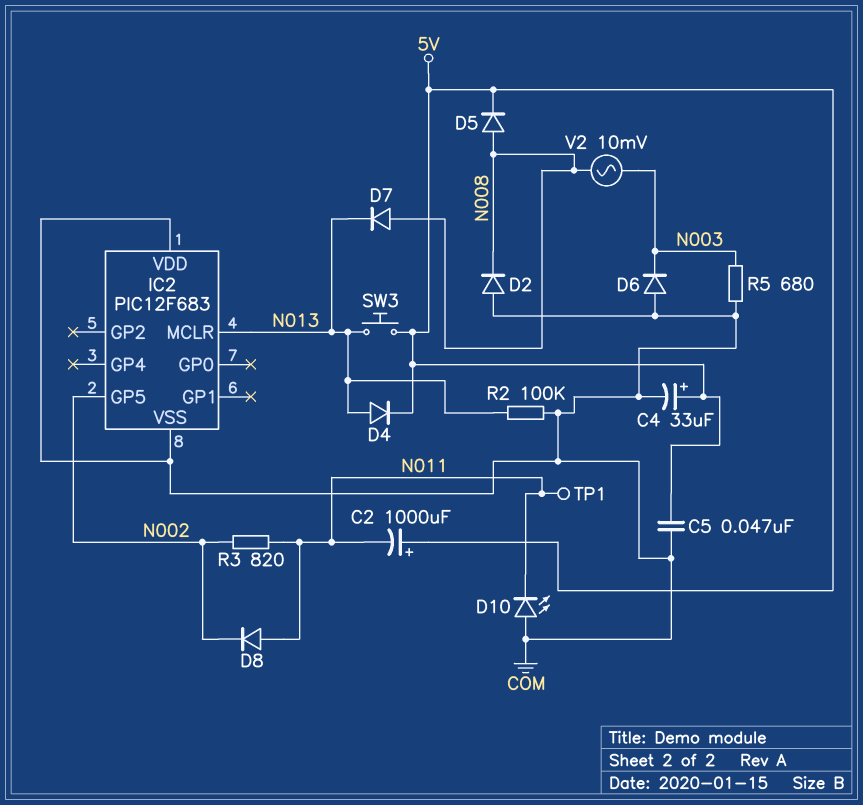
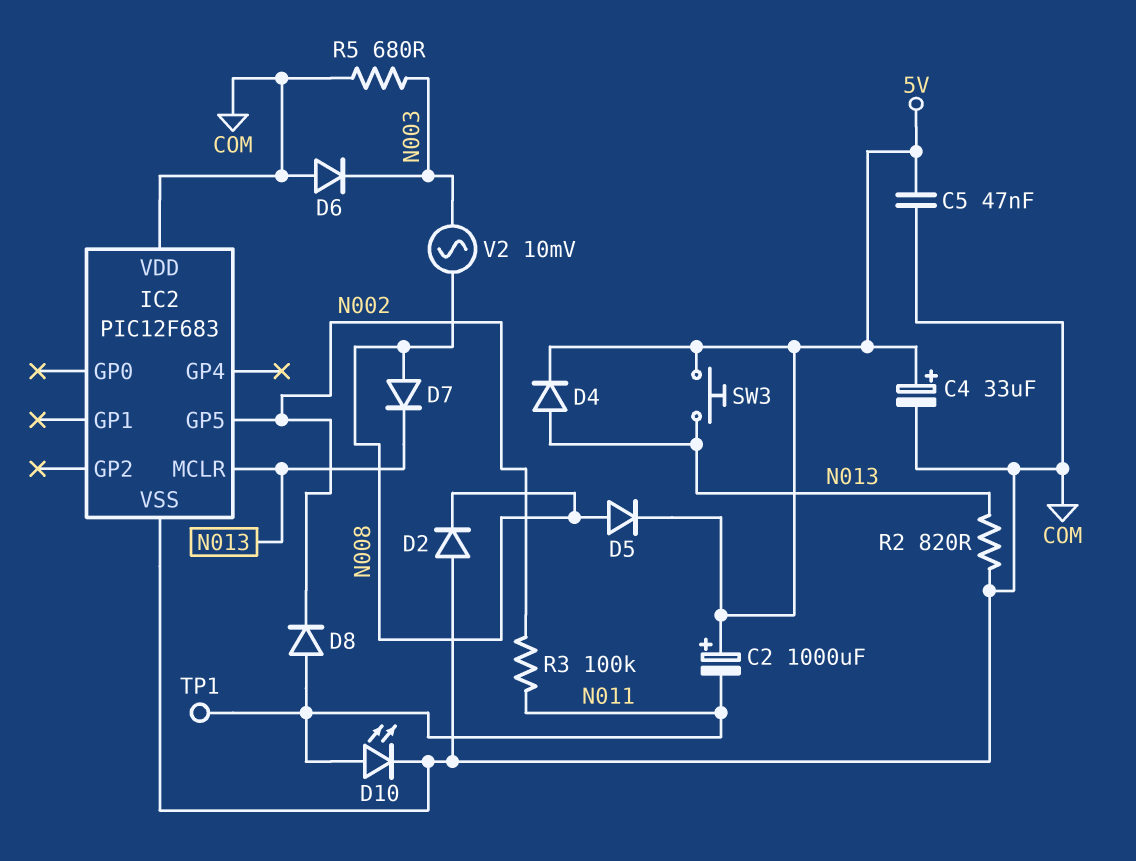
D10: LED (A COM, K N011) -> LED (A N011, K COM)
R2: 100k (COM, N013) -> 820 (COM, N013)
R3: 820 (N002, N011) -> 100k (N002, N011)

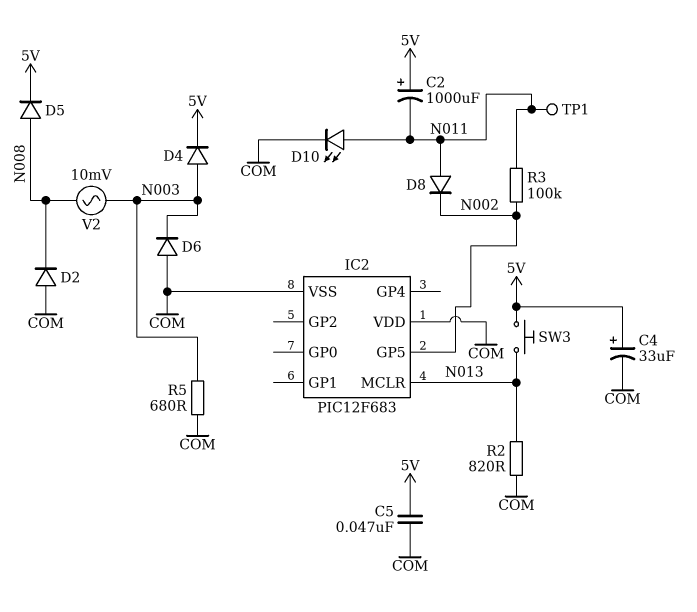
D4: diode (A N013, K 5V) -> diode (A N003, K 5V)
D7: diode (A N008, K N013) -> none

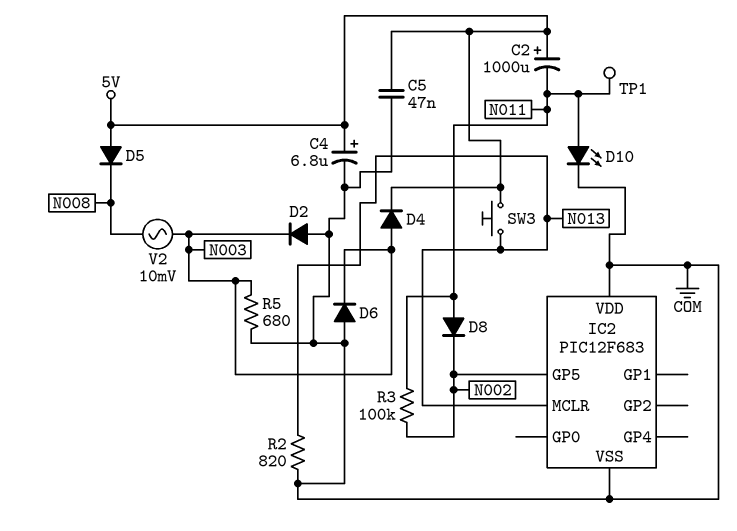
C4: 33uF (plus 5V, minus COM) -> 6.8uF (plus 5V, minus COM)
D2: diode (A COM, K N008) -> diode (A COM, K N003)
D5: diode (A N008, K 5V) -> diode (A 5V, K N008)

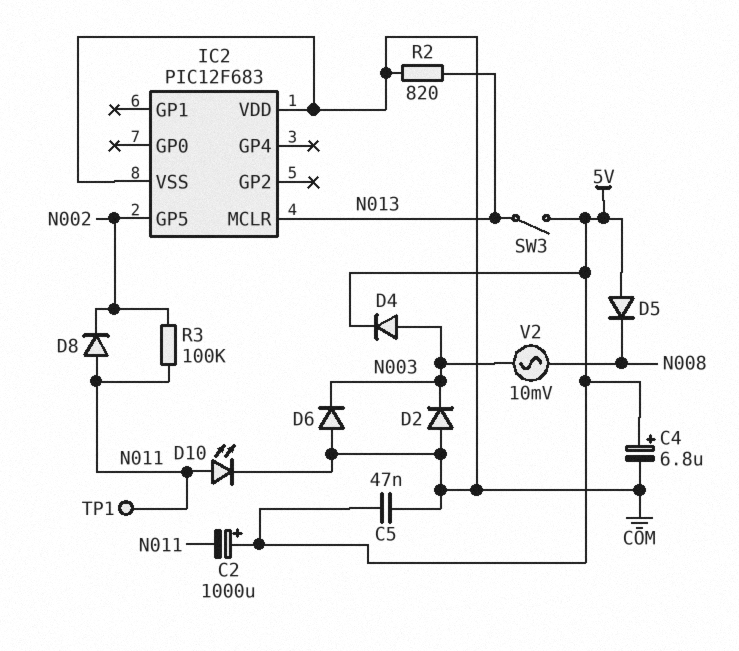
R5: 680 (COM, N003) -> none
SW3: button (5V, N013) -> switch (5V, N013)

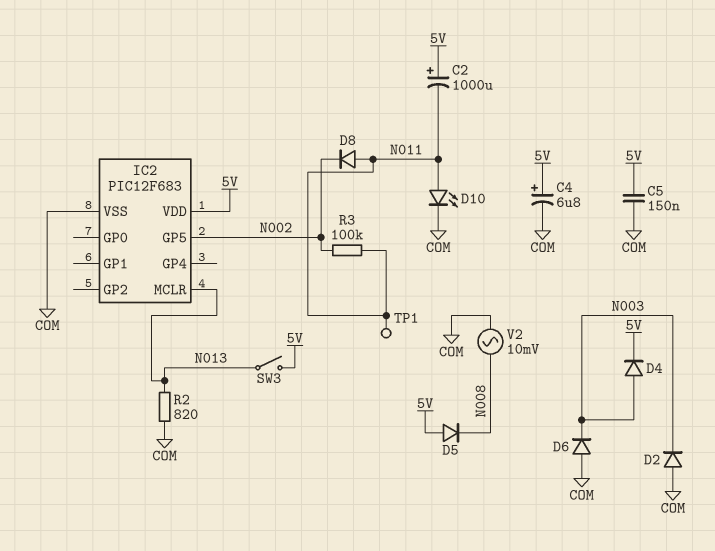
C5: 47nF (5V, COM) -> 150nF (5V, COM)
IC2 pin VDD: COM -> 5V
V2: AC 10mV (N003, N008) -> AC 10mV (COM, N008)

